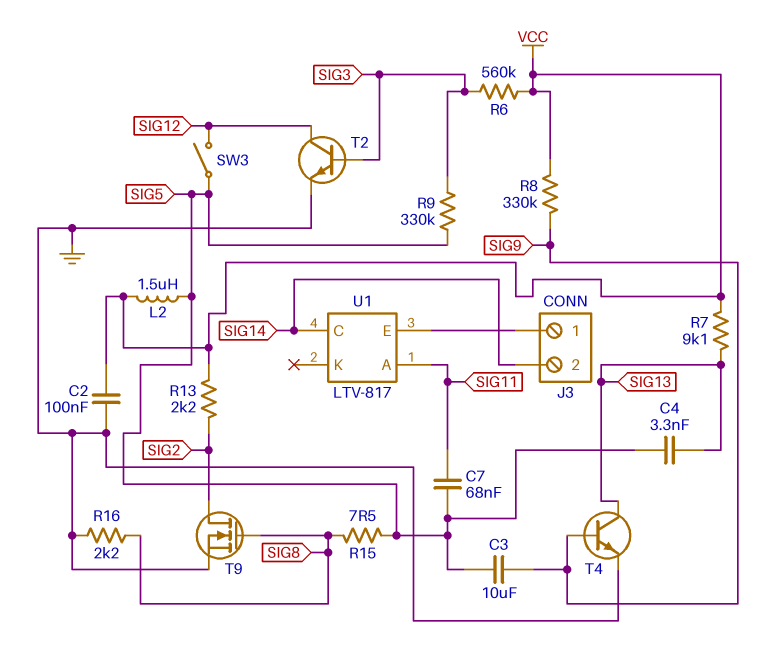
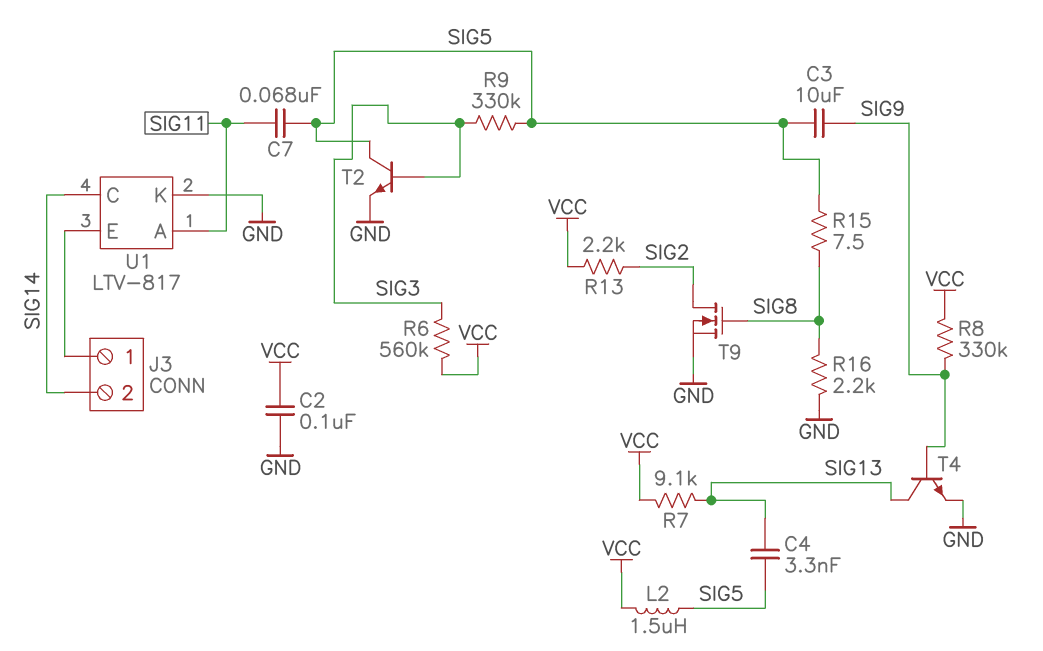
SW3: switch (SIG5, SIG12) -> none
T2: NPN (B SIG3, C SIG12, E GND) -> NPN (B SIG3, C SIG5, E GND)
U1 pin K: none -> GND

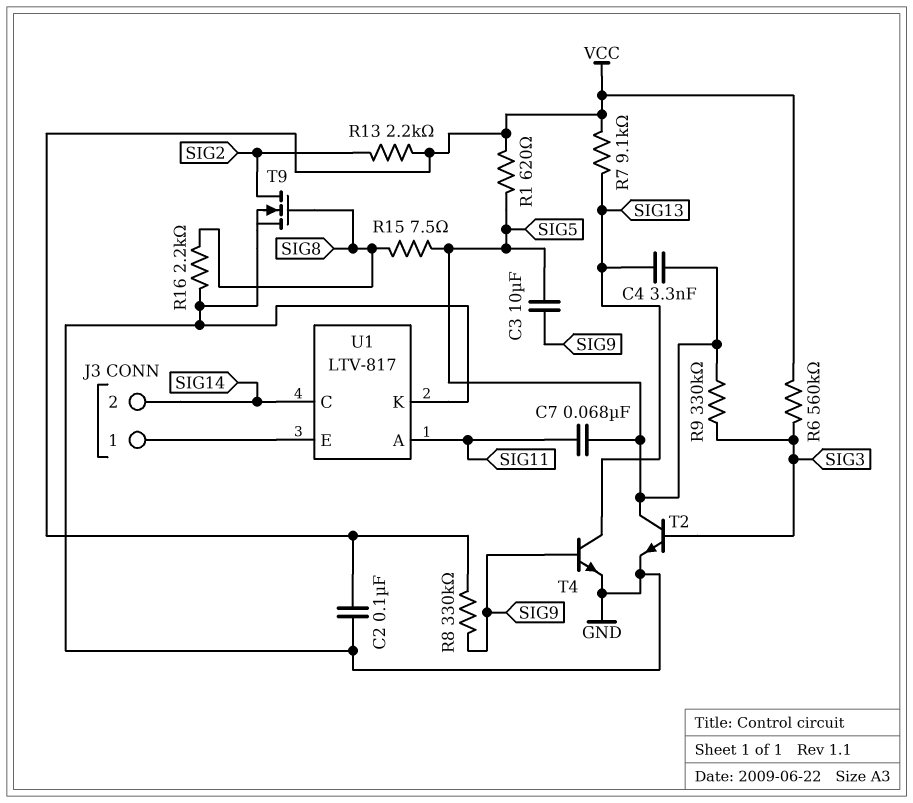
L2: 1.5uH (SIG5, VCC) -> none
R1: none -> 620 (SIG5, VCC)

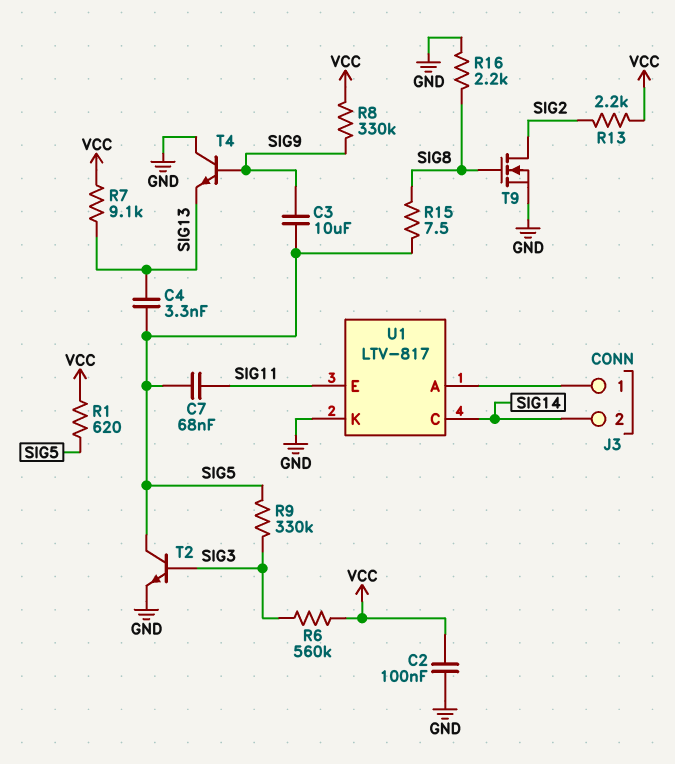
T4: NPN (B SIG9, C SIG13, E GND) -> NPN (B SIG9, C GND, E SIG13)
U1 pin A: SIG11 -> J3/1
U1 pin E: J3/1 -> SIG11

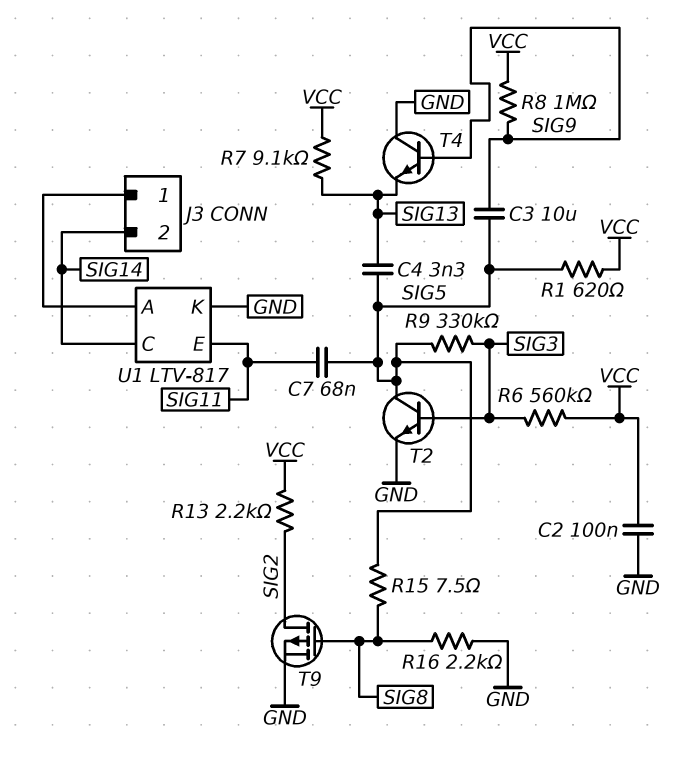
R8: 330k (SIG9, VCC) -> 1M (SIG9, VCC)
T9: NMOS (G SIG8, D SIG2, S GND) -> PMOS (G SIG8, D SIG2, S GND)

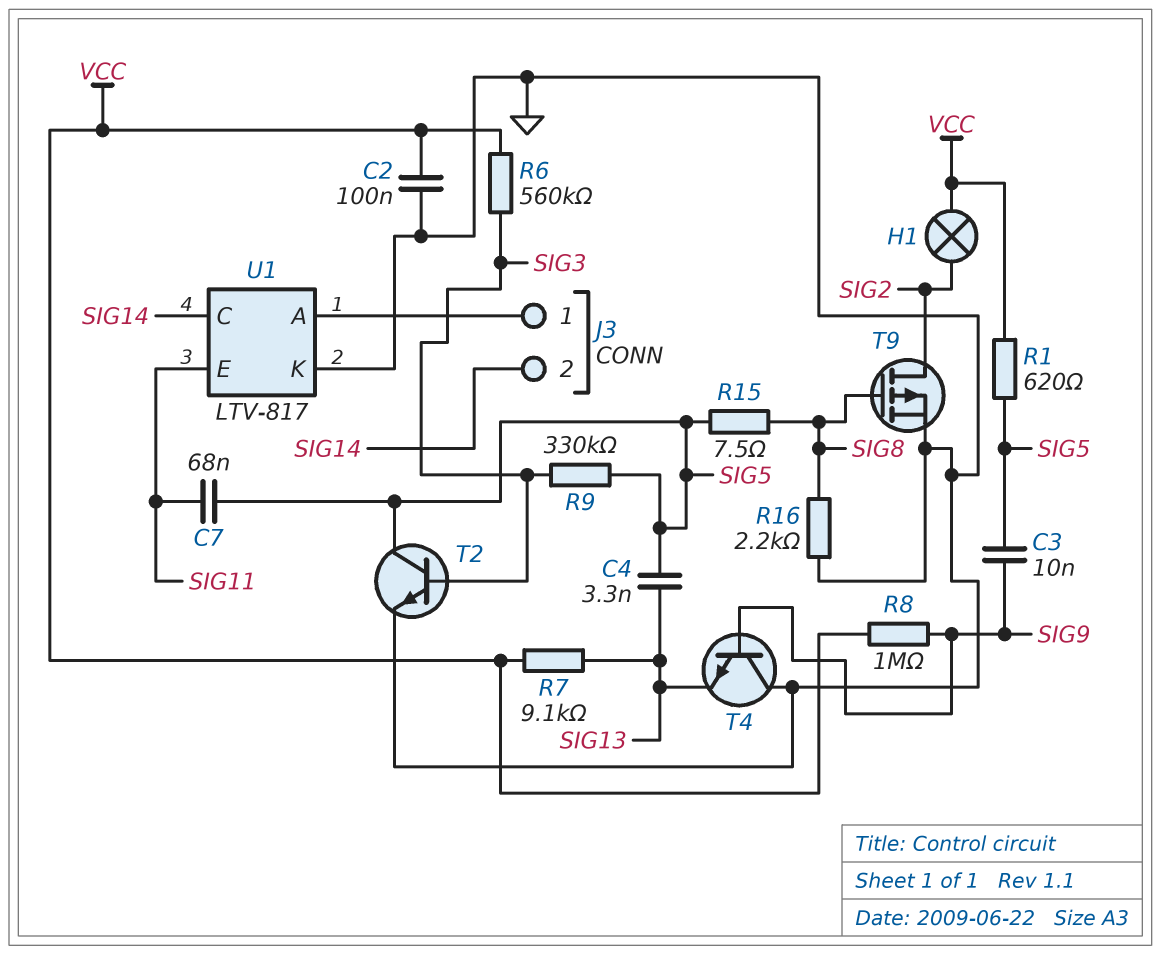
C3: 10uF (SIG5, SIG9) -> 10nF (SIG5, SIG9)
H1: none -> lamp (SIG2, VCC)
R13: 2.2k (SIG2, VCC) -> none

